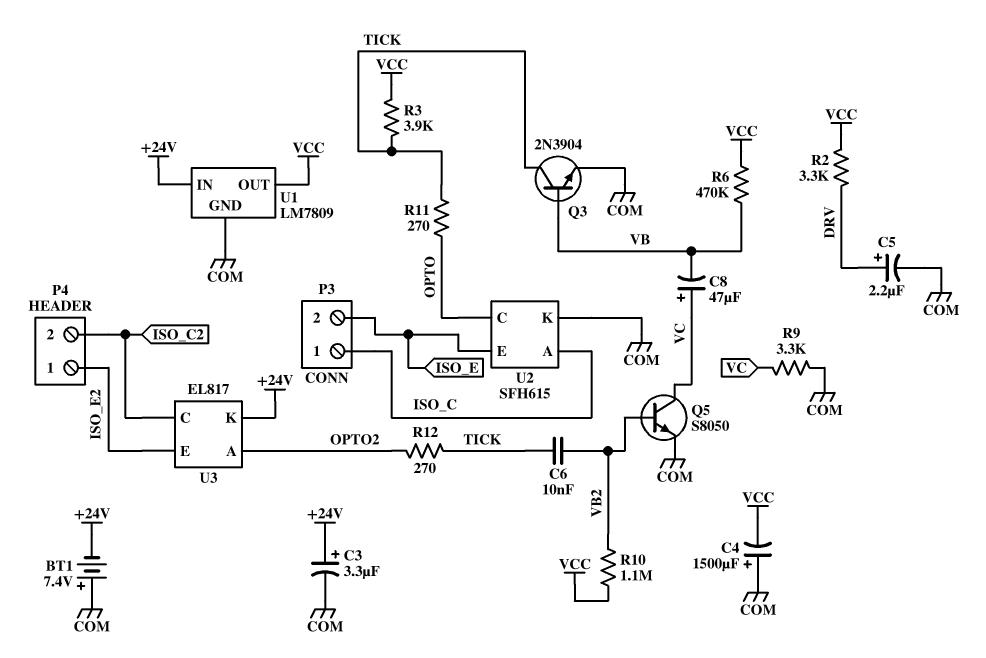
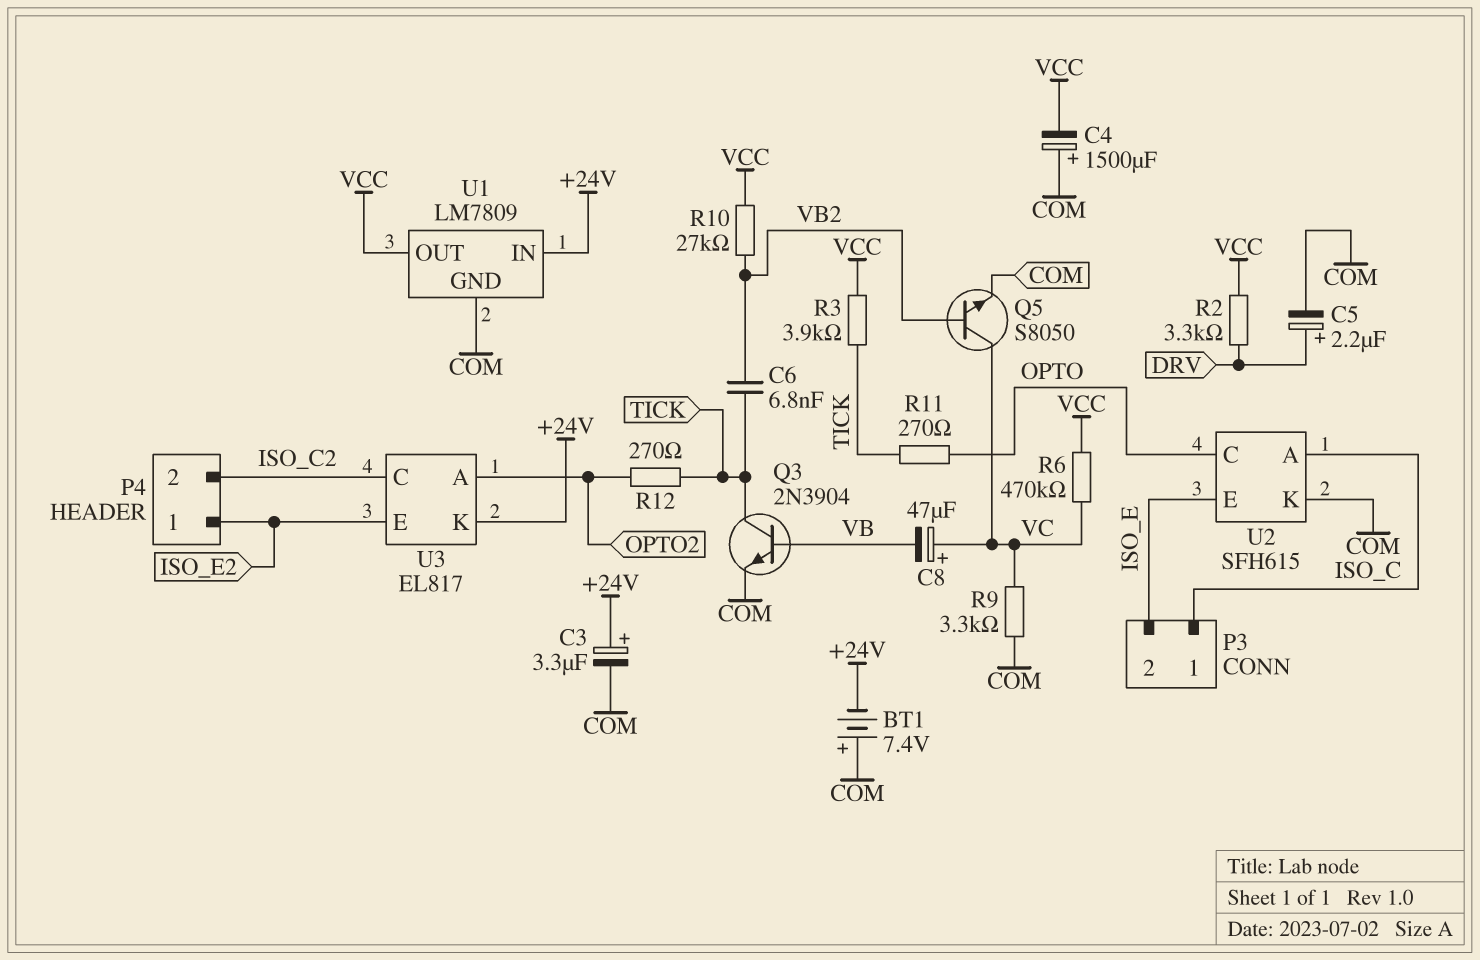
C6: 10nF (TICK, VB2) -> 6.8nF (TICK, VB2)
R6: 470k (VB, VCC) -> 470k (VC, VCC)
R10: 1.1M (VB2, VCC) -> 27k (VB2, VCC)

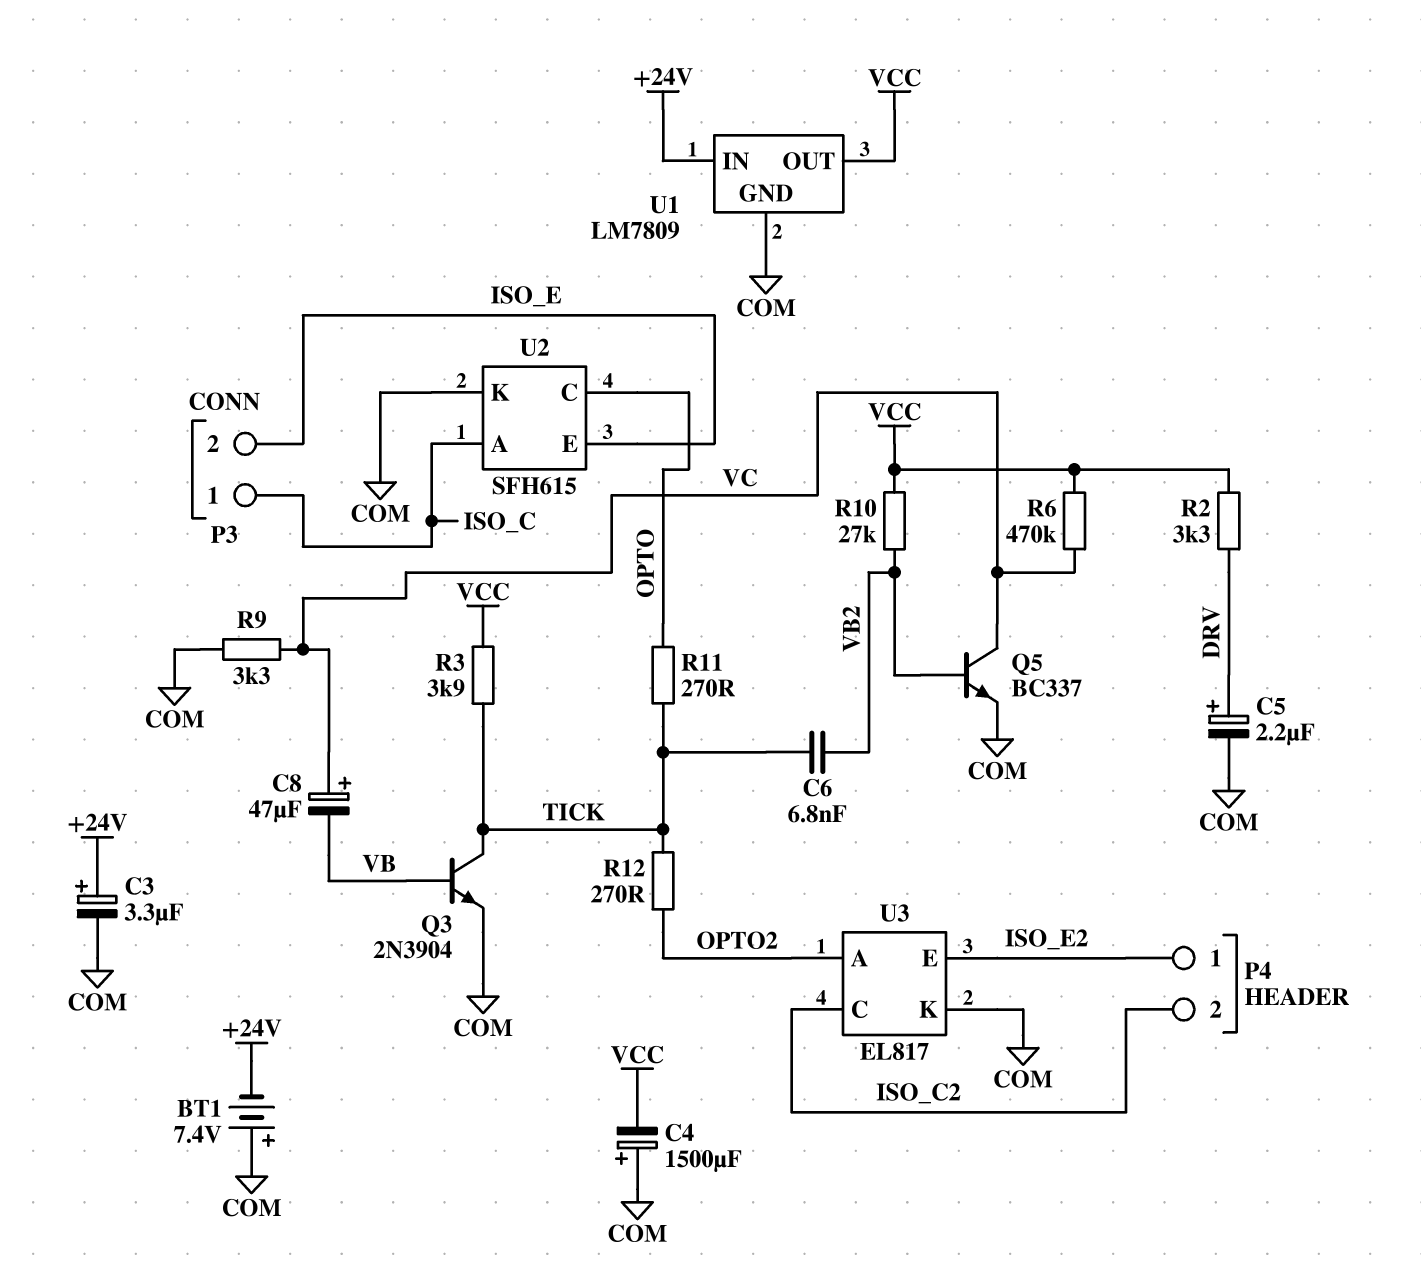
Q5: NPN S8050 (B VB2, C VC, E COM) -> NPN BC337 (B VB2, C VC, E COM)
U3 pin K: +24V -> COM

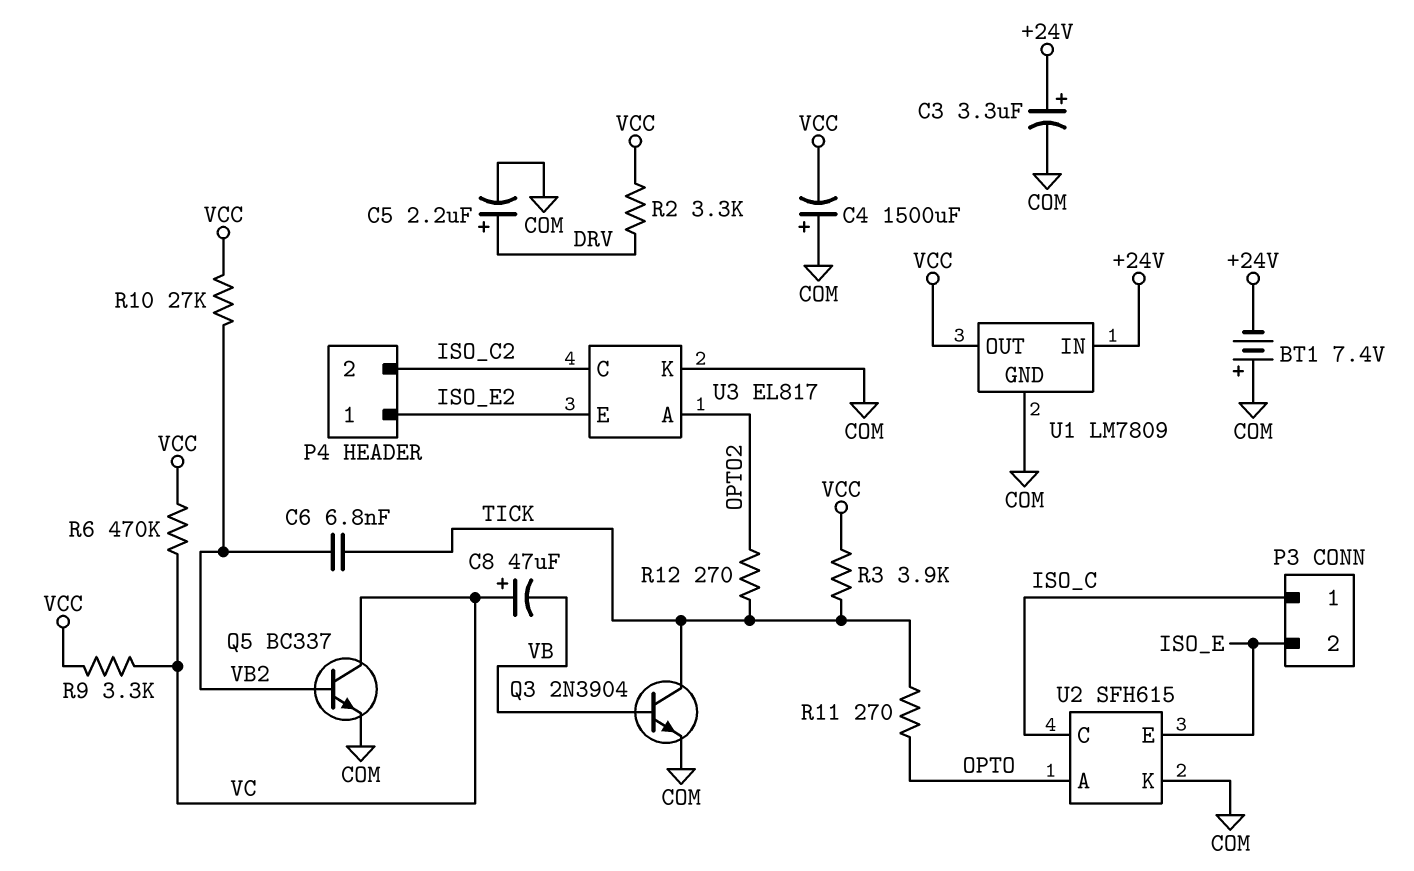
R9: 3.3k (COM, VC) -> 3.3k (VC, VCC)
U2 pin A: ISO_C -> OPTO
U2 pin C: OPTO -> ISO_C

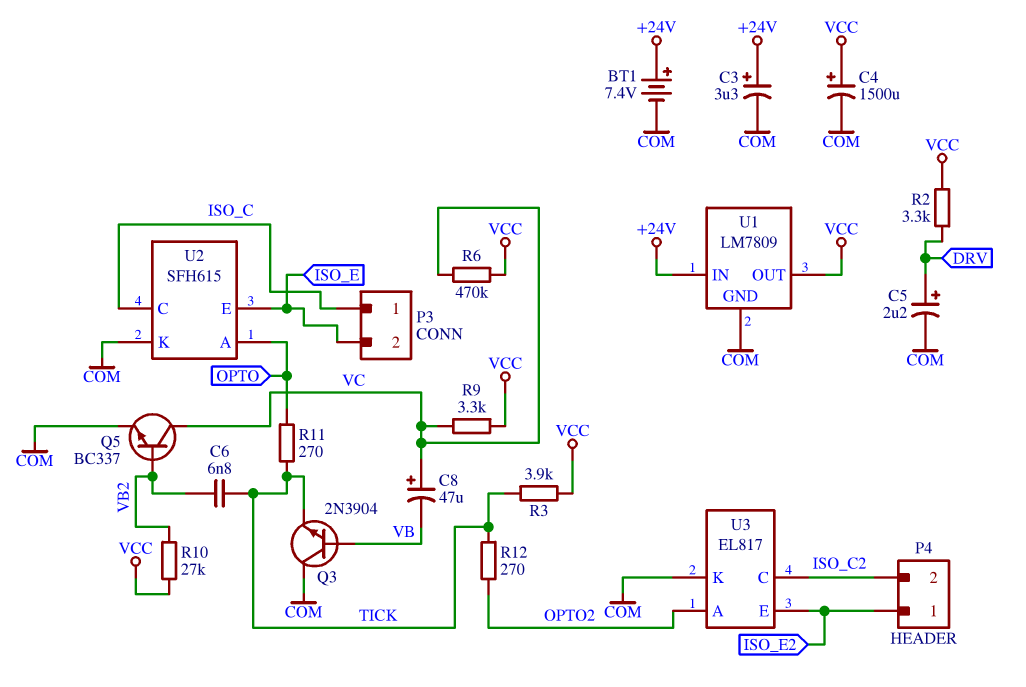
BT1: 7.4V (plus COM, minus +24V) -> 7.4V (plus +24V, minus COM)
C4: 1500uF (plus COM, minus VCC) -> 1500uF (plus VCC, minus COM)
Q3: NPN 2N3904 (B VB, C TICK, E COM) -> NPN 2N3904 (B VB, C COM, E TICK)

